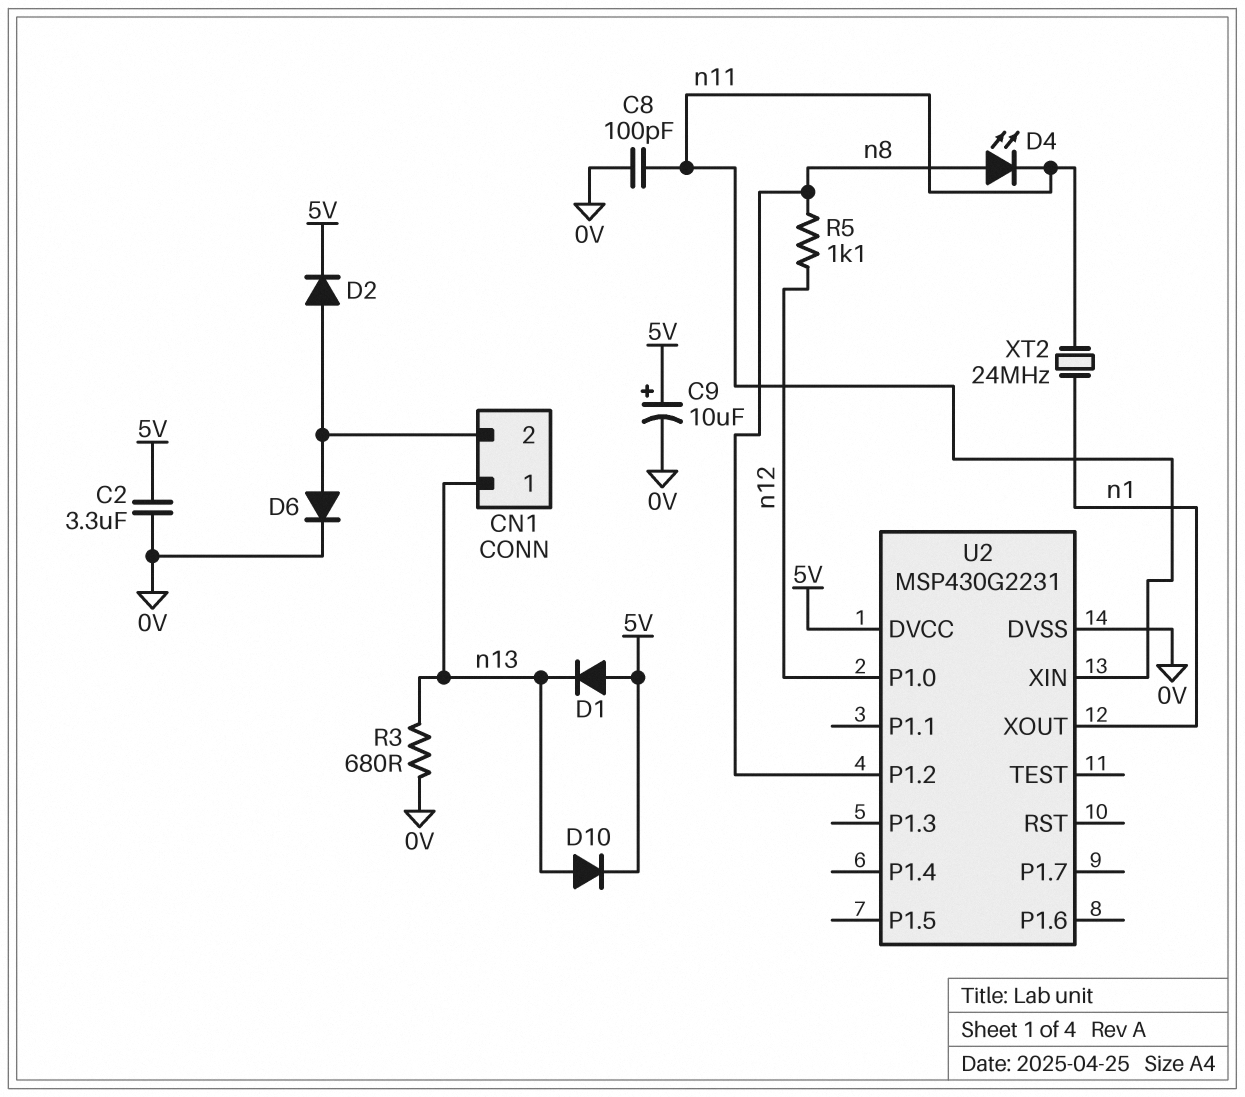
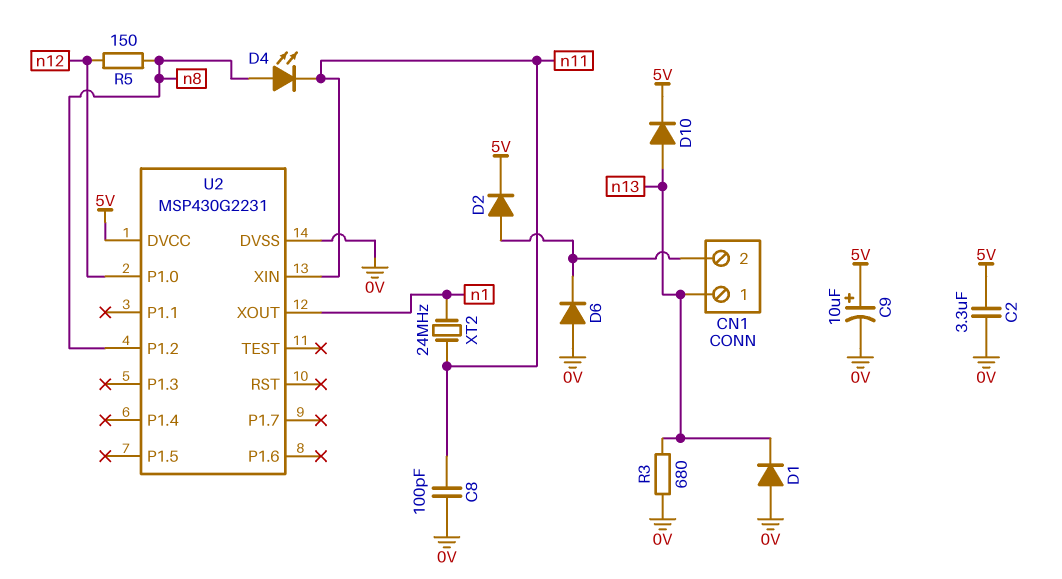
D1: diode (A 5V, K n13) -> diode (A 0V, K n13)
D6: diode (A CN1/2, K 0V) -> diode (A 0V, K CN1/2)
R5: 1.1k (n8, n12) -> 150 (n8, n12)

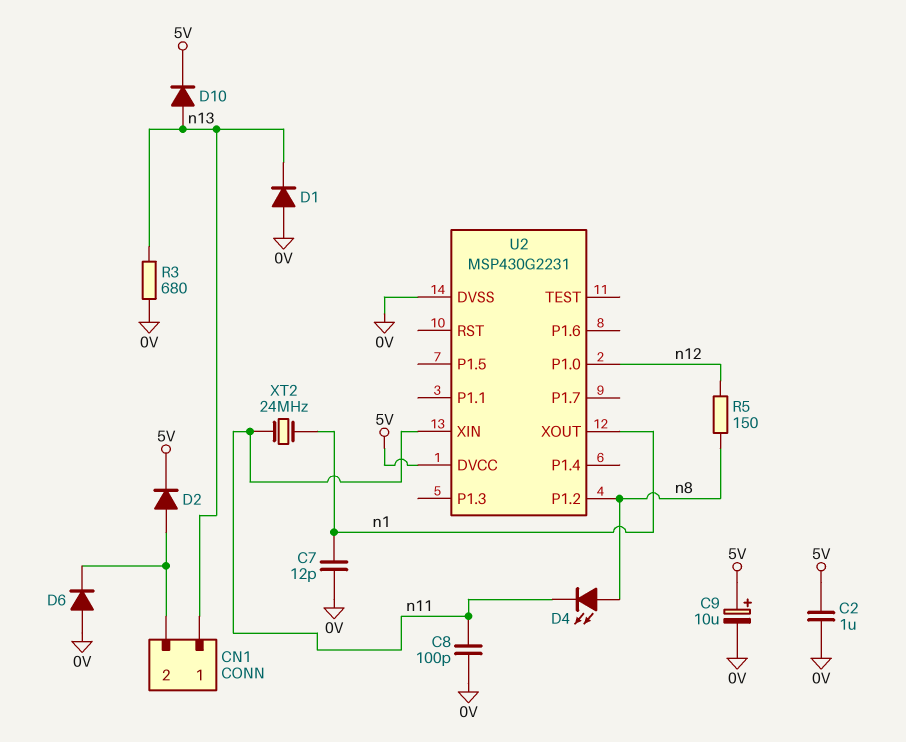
C2: 3.3uF (0V, 5V) -> 1uF (0V, 5V)
C7: none -> 12pF (0V, n1)

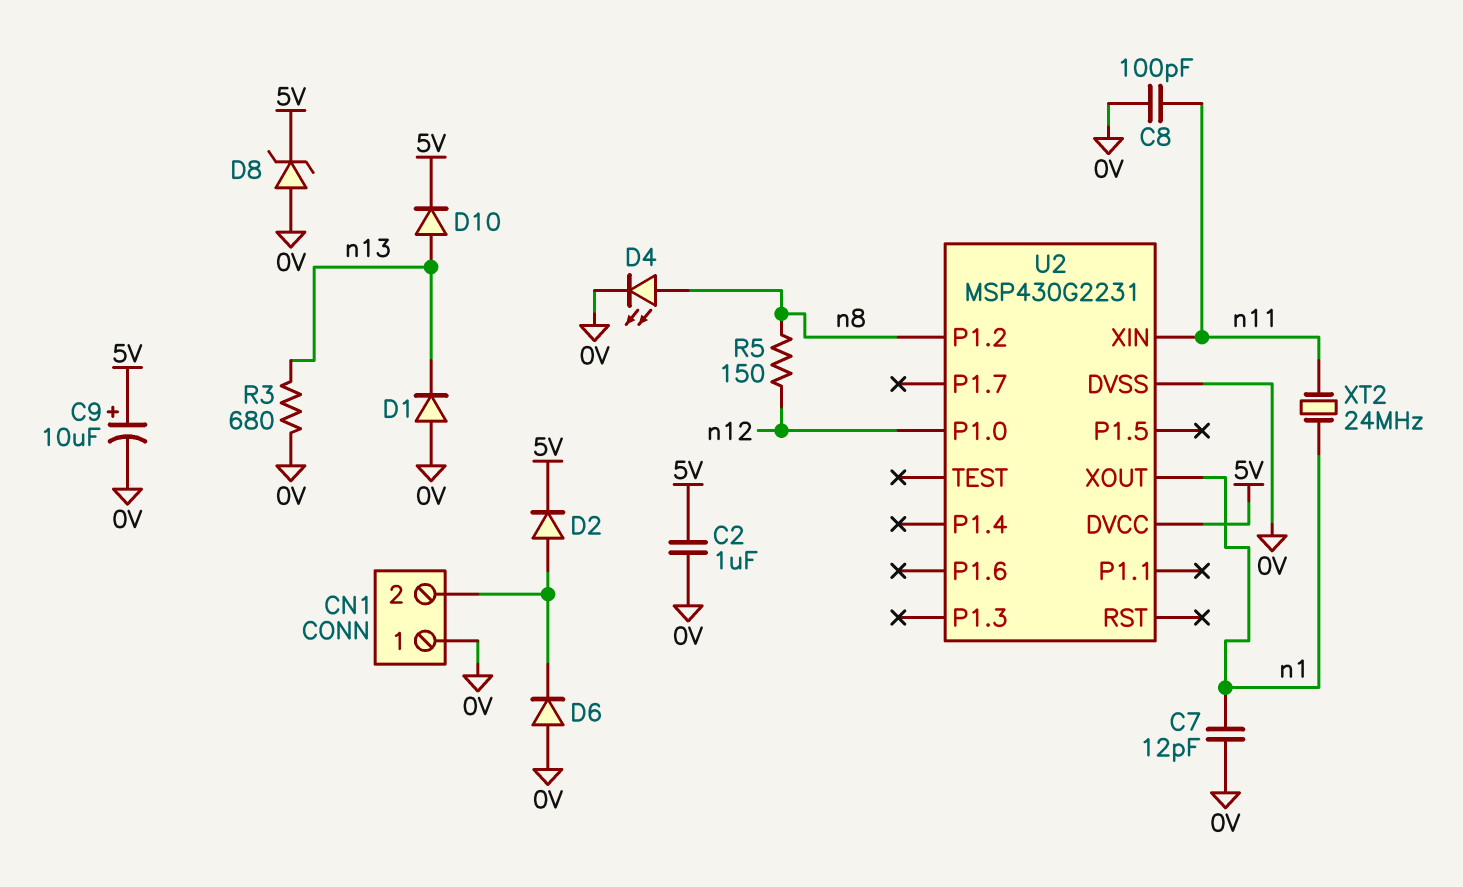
CN1 pin 1: n13 -> 0V
D4: LED (A n8, K n11) -> LED (A n8, K 0V)
D8: none -> zener (A 0V, K 5V)

